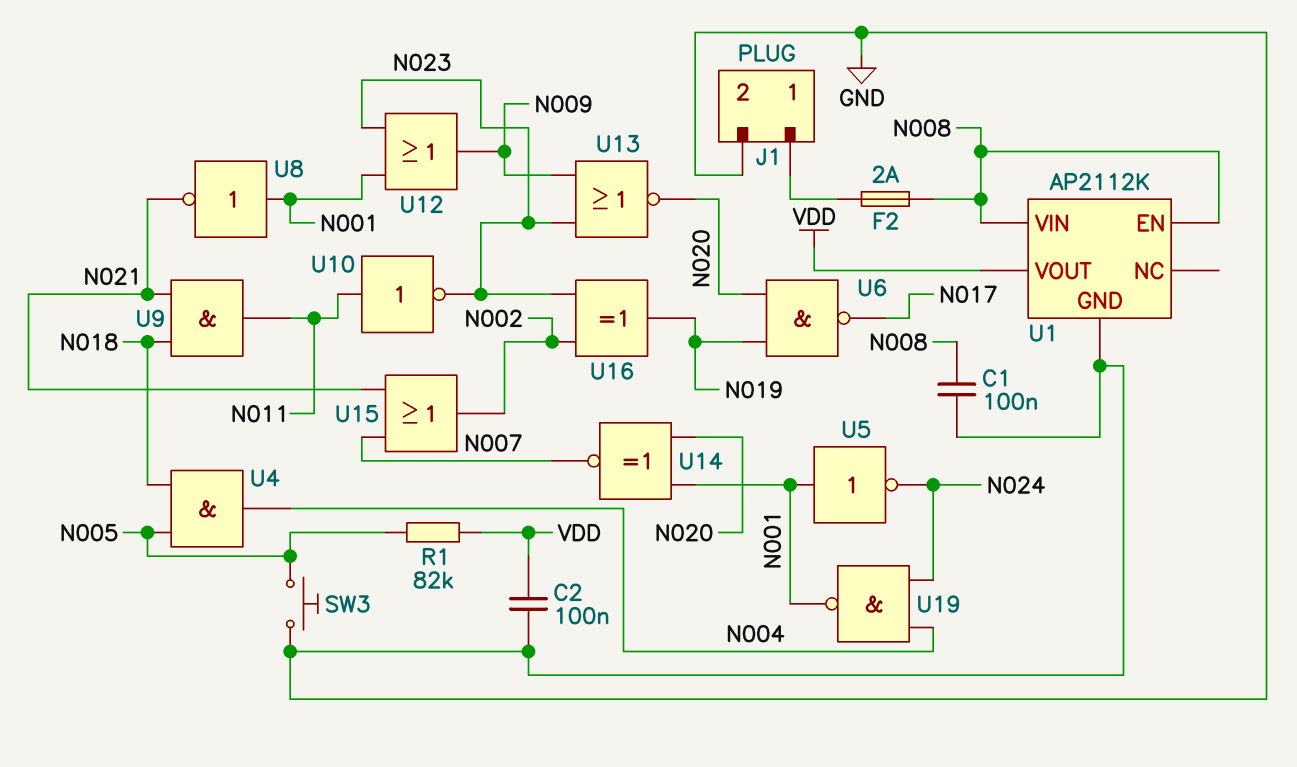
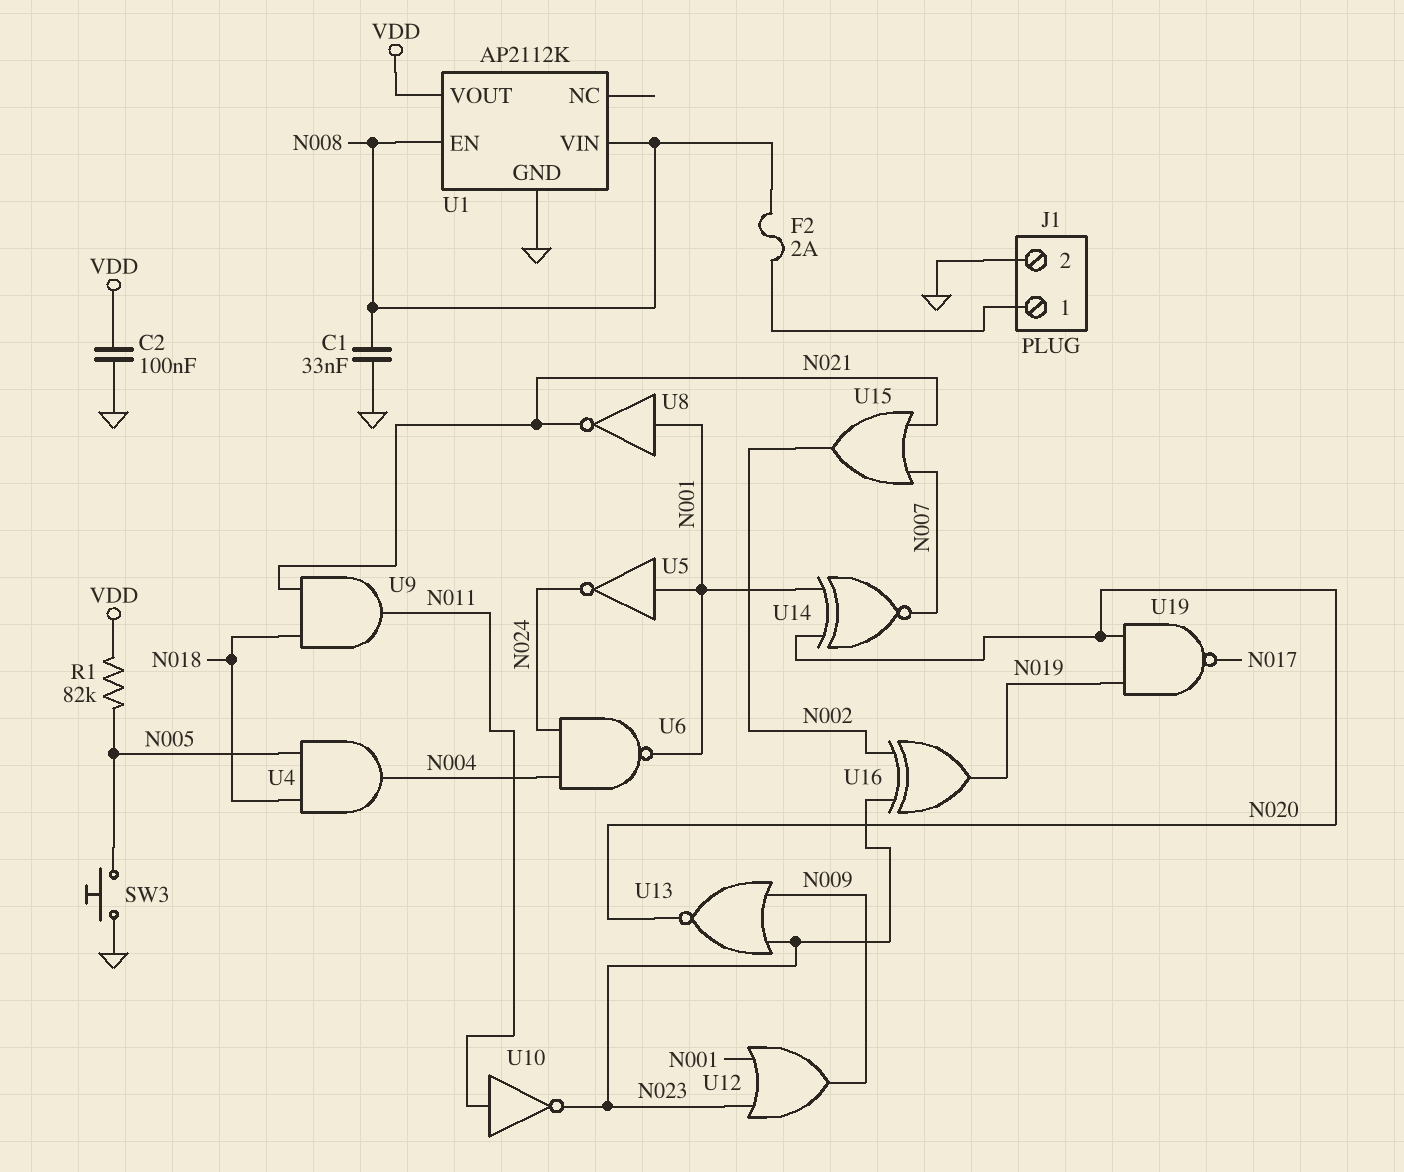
C1: 100nF (GND, N008) -> 33nF (GND, N008)
U6: NAND (in N019, in N020, out N017) -> NAND (in N004, in N024, out N001)
U19: NAND (in N004, in N024, out N001) -> NAND (in N019, in N020, out N017)

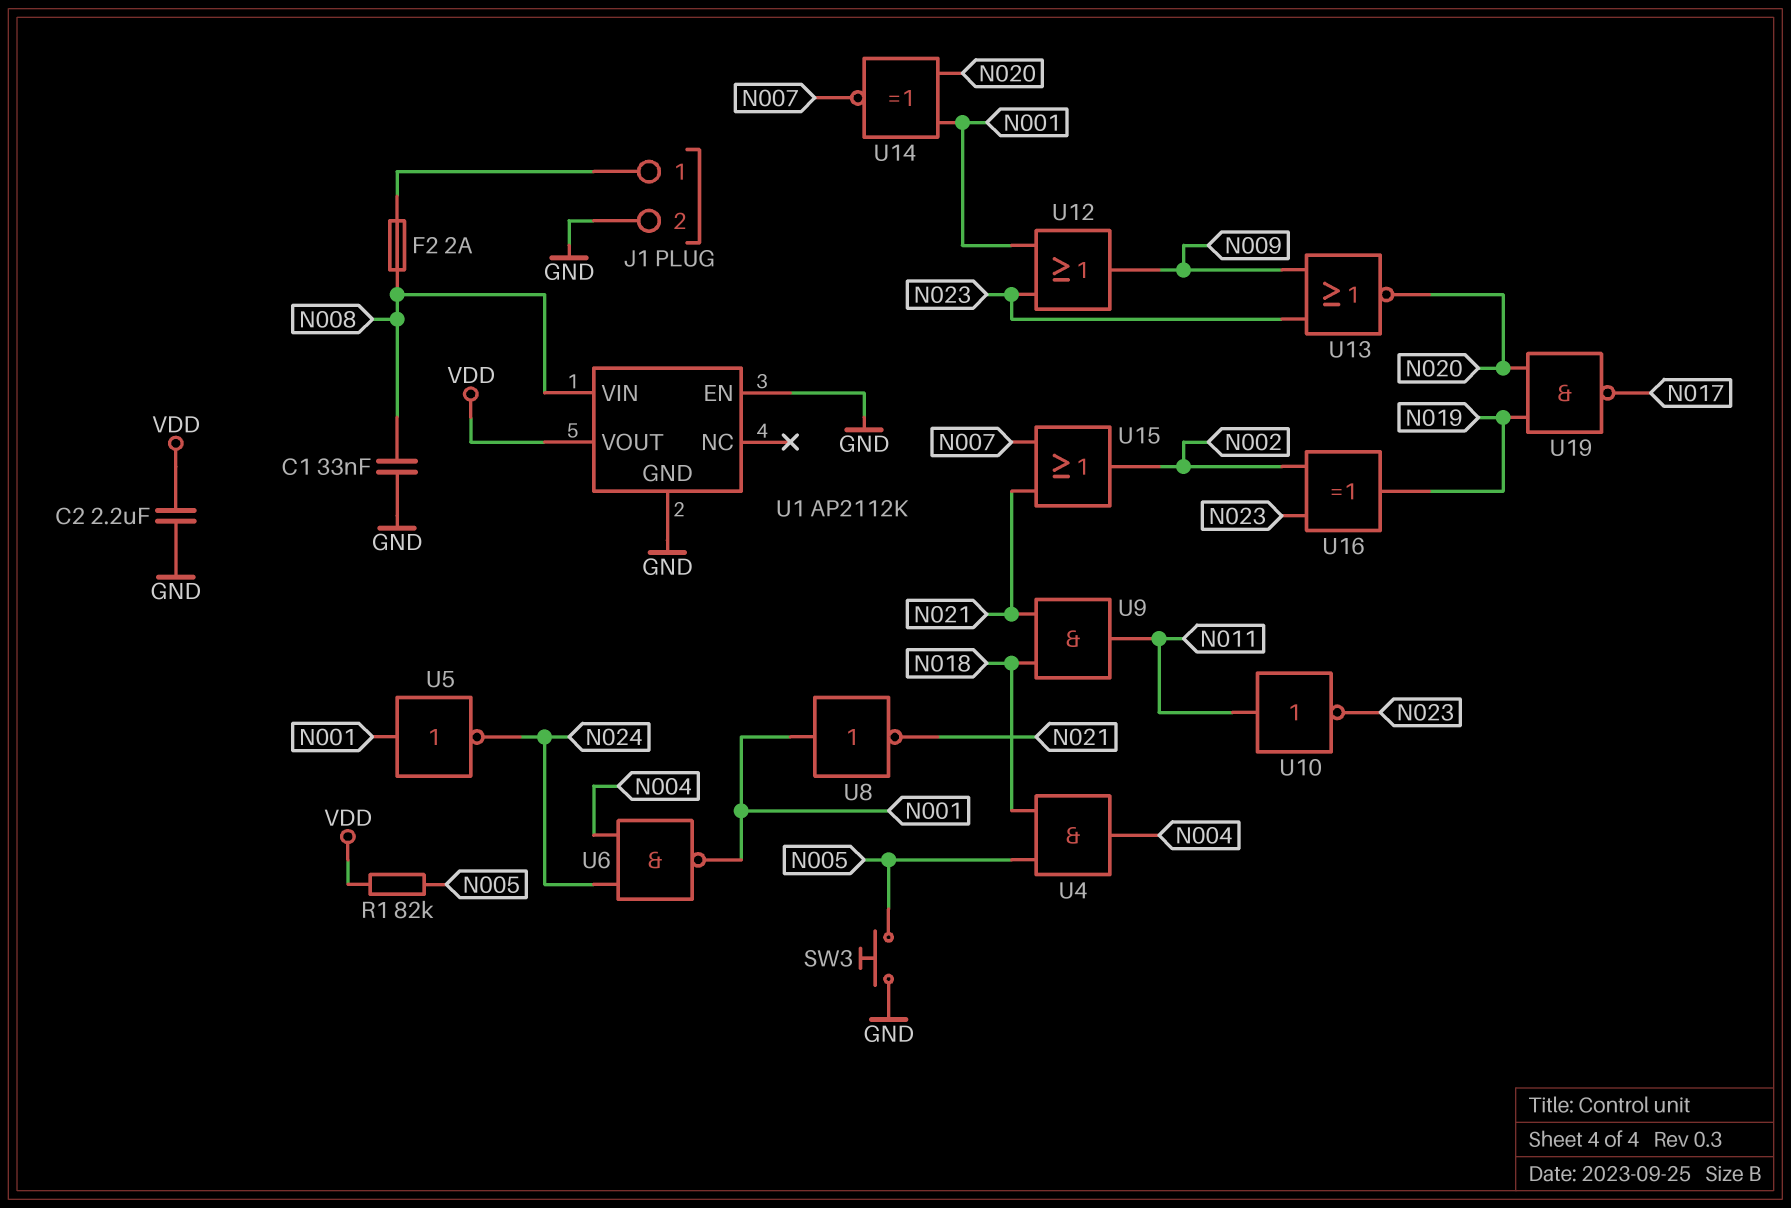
C2: 100nF (GND, VDD) -> 2.2uF (GND, VDD)
U1 pin EN: N008 -> GND

